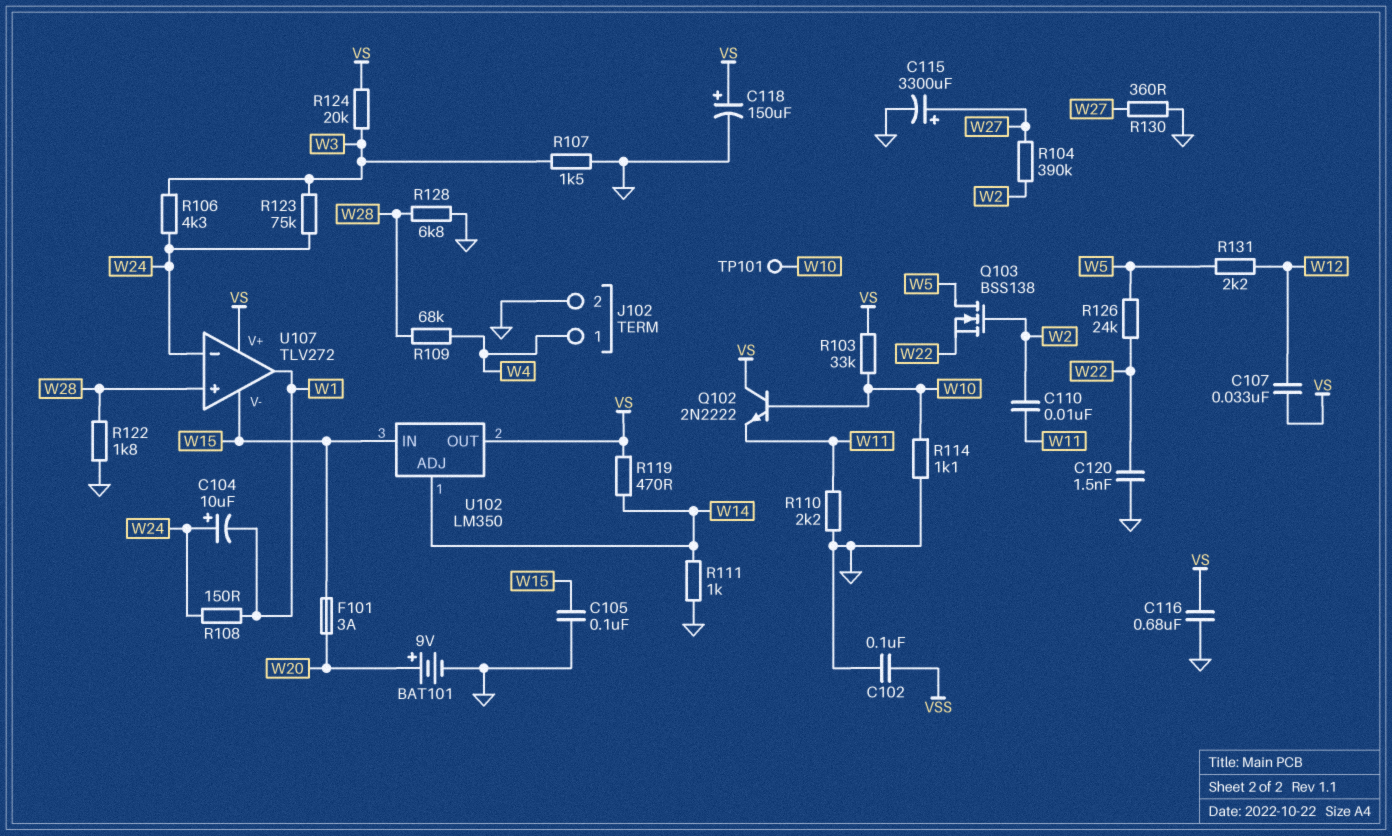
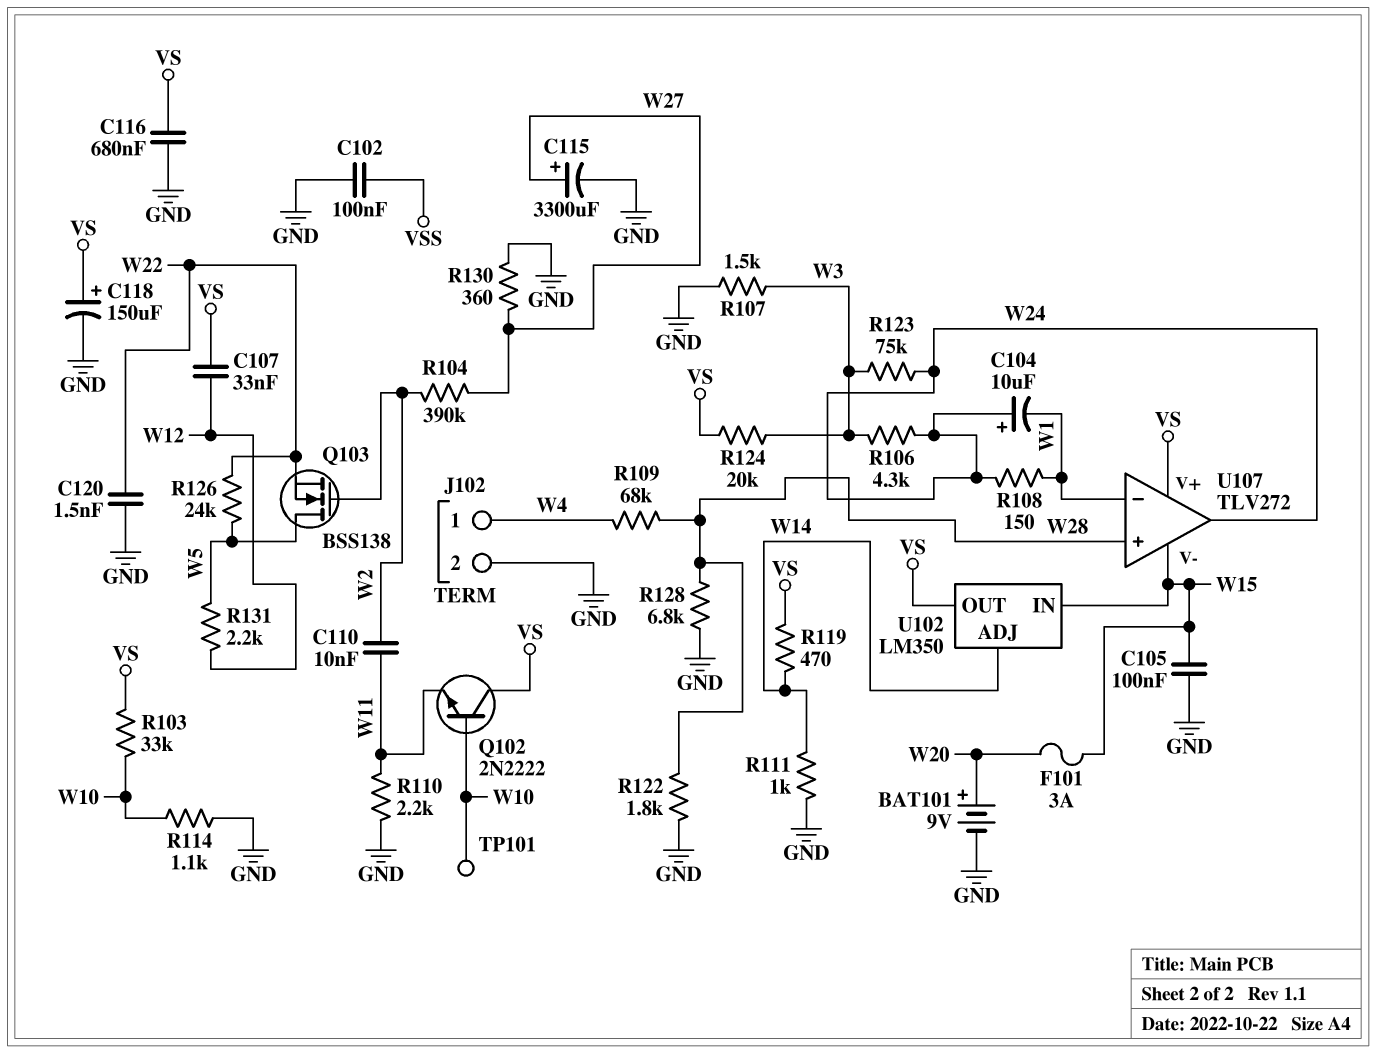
U107 pin in-: W24 -> W1
U107 pin out: W1 -> W24

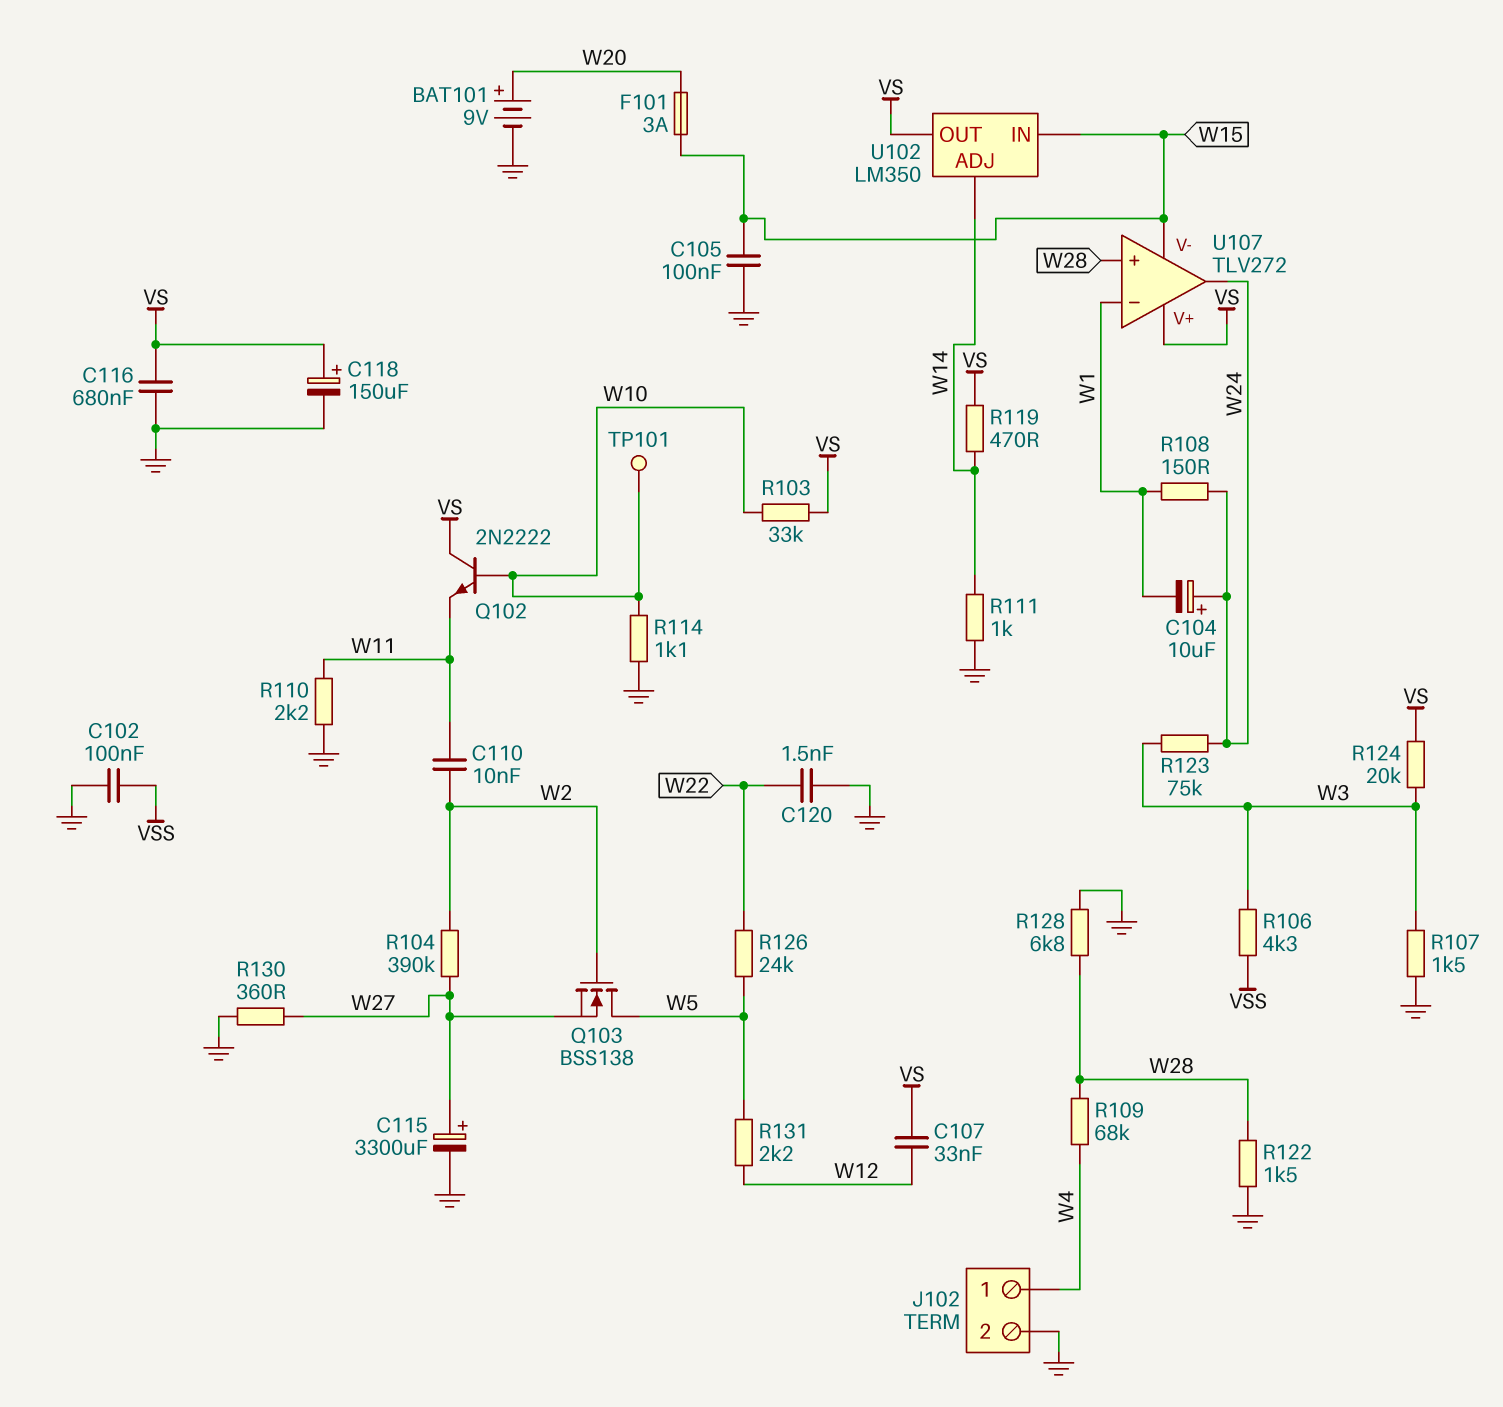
Q103: NMOS BSS138 (G W2, D W5, S W22) -> NMOS BSS138 (G W2, D W5, S W27)
R106: 4.3k (W3, W24) -> 4.3k (VSS, W3)
R122: 1.8k (GND, W28) -> 1.5k (GND, W28)

